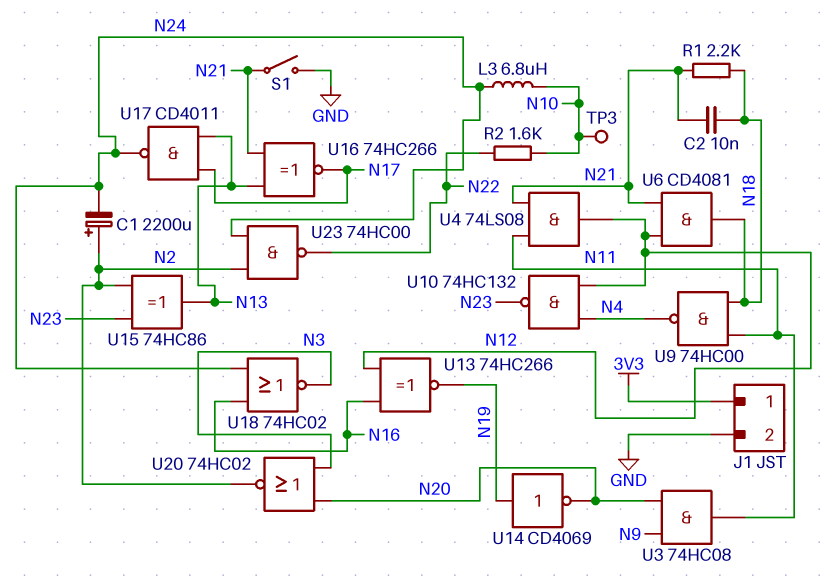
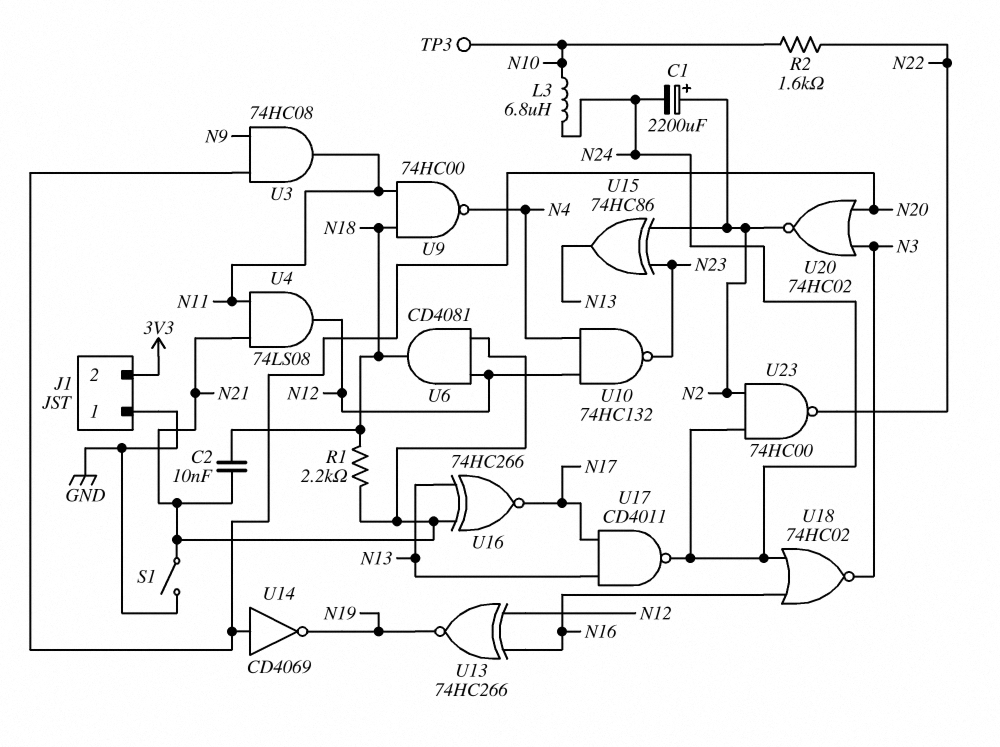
J1 pin 1: 3V3 -> GND
J1 pin 2: GND -> 3V3
U14: NOT CD4069 (in N19, out N20) -> NOT CD4069 (in N20, out N19)

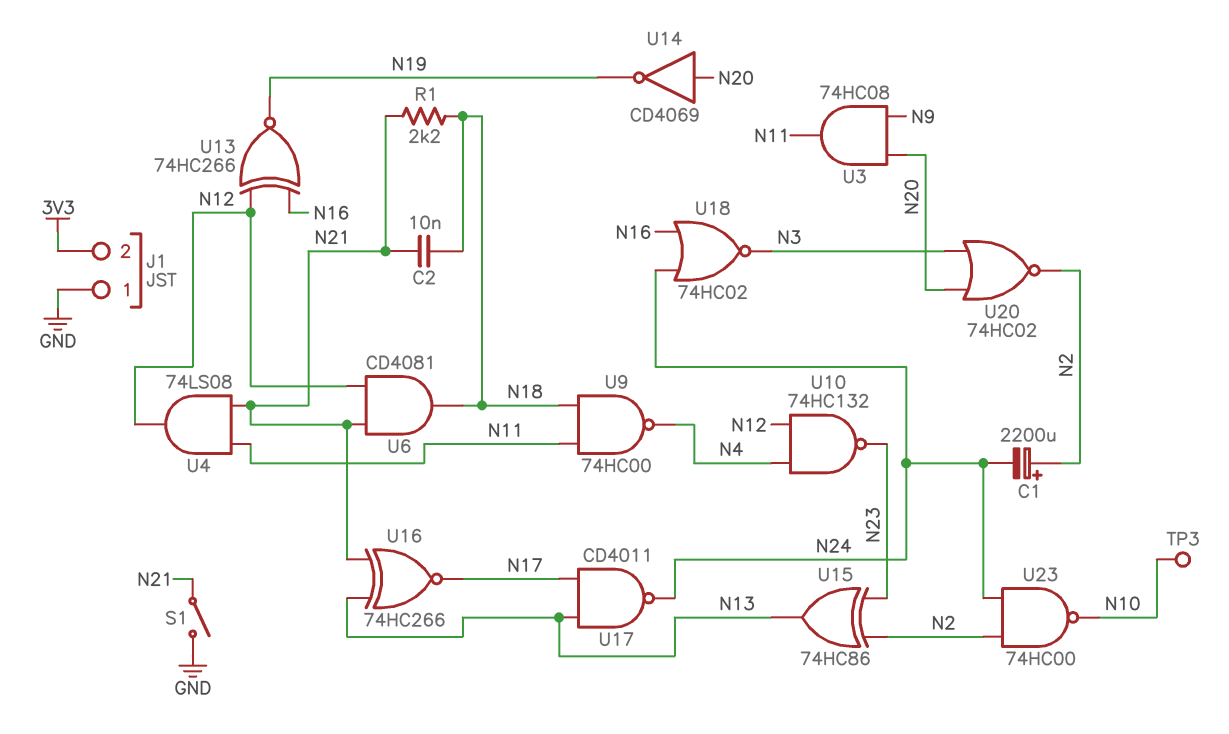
L3: 6.8uH (N10, N24) -> none
R2: 1.6k (N10, N22) -> none
U23: NAND 74HC00 (in N2, in N24, out N22) -> NAND 74HC00 (in N2, in N24, out N10)

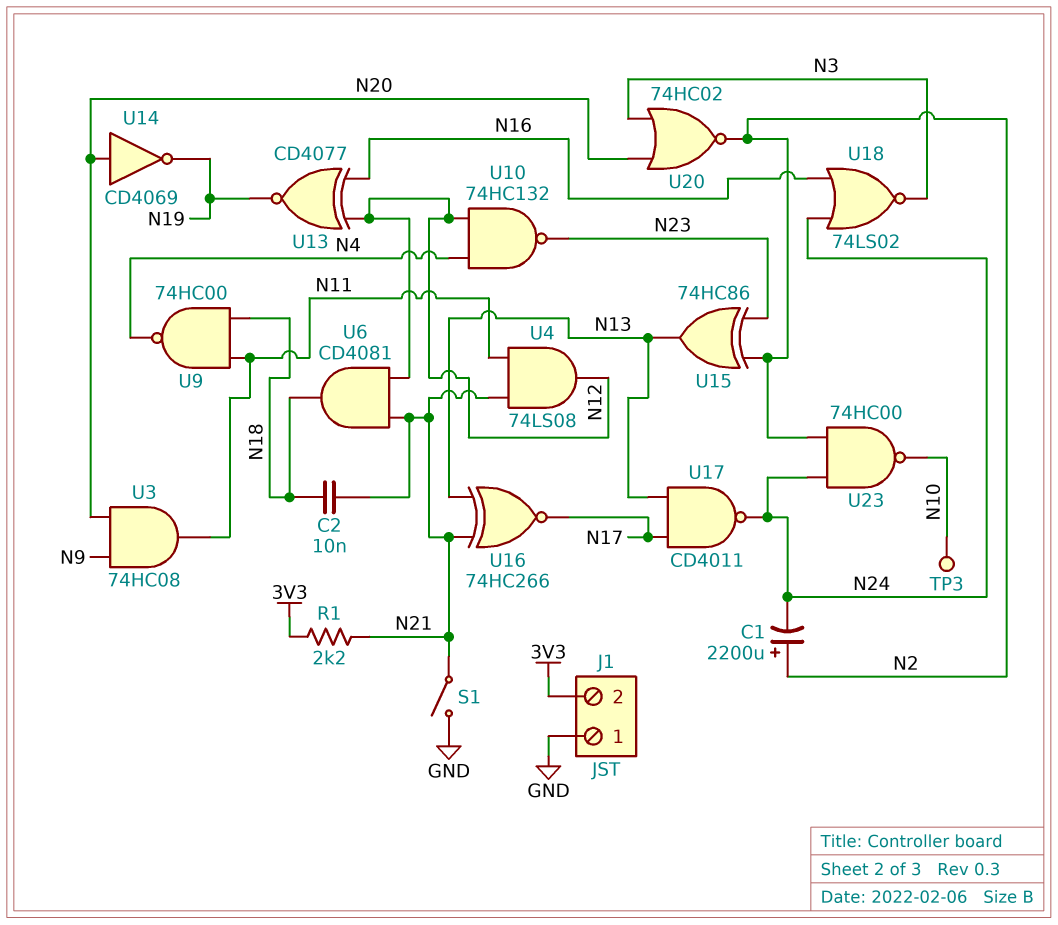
R1: 2.2k (N18, N21) -> 2.2k (3V3, N21)
U13: XNOR 74HC266 (in N12, in N16, out N19) -> XNOR CD4077 (in N12, in N16, out N19)
U18: NOR 74HC02 (in N16, in N24, out N3) -> NOR 74LS02 (in N16, in N24, out N3)

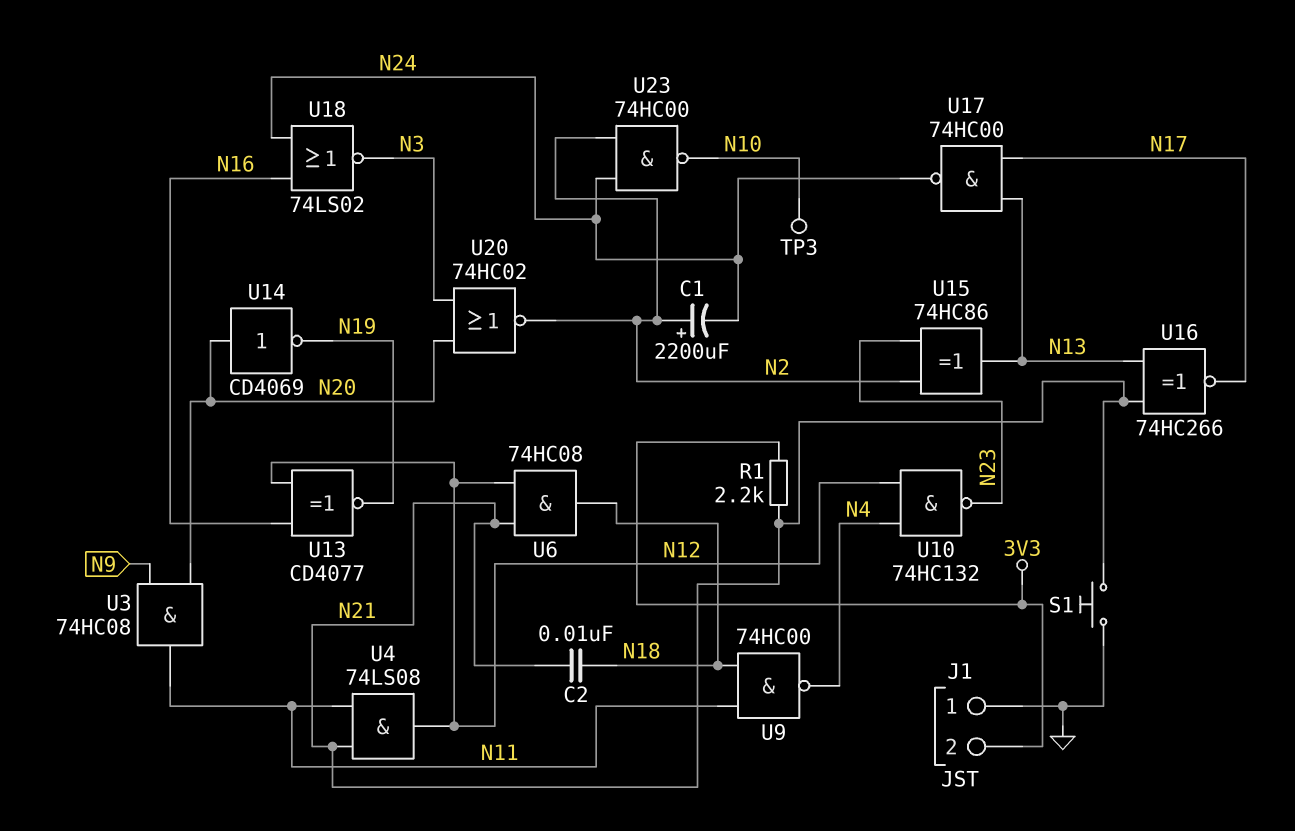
S1: switch (GND, N21) -> button (GND, N21)
U6: AND CD4081 (in N12, in N21, out N18) -> AND 74HC08 (in N12, in N21, out N18)
U17: NAND CD4011 (in N13, in N17, out N24) -> NAND 74HC00 (in N13, in N17, out N24)

